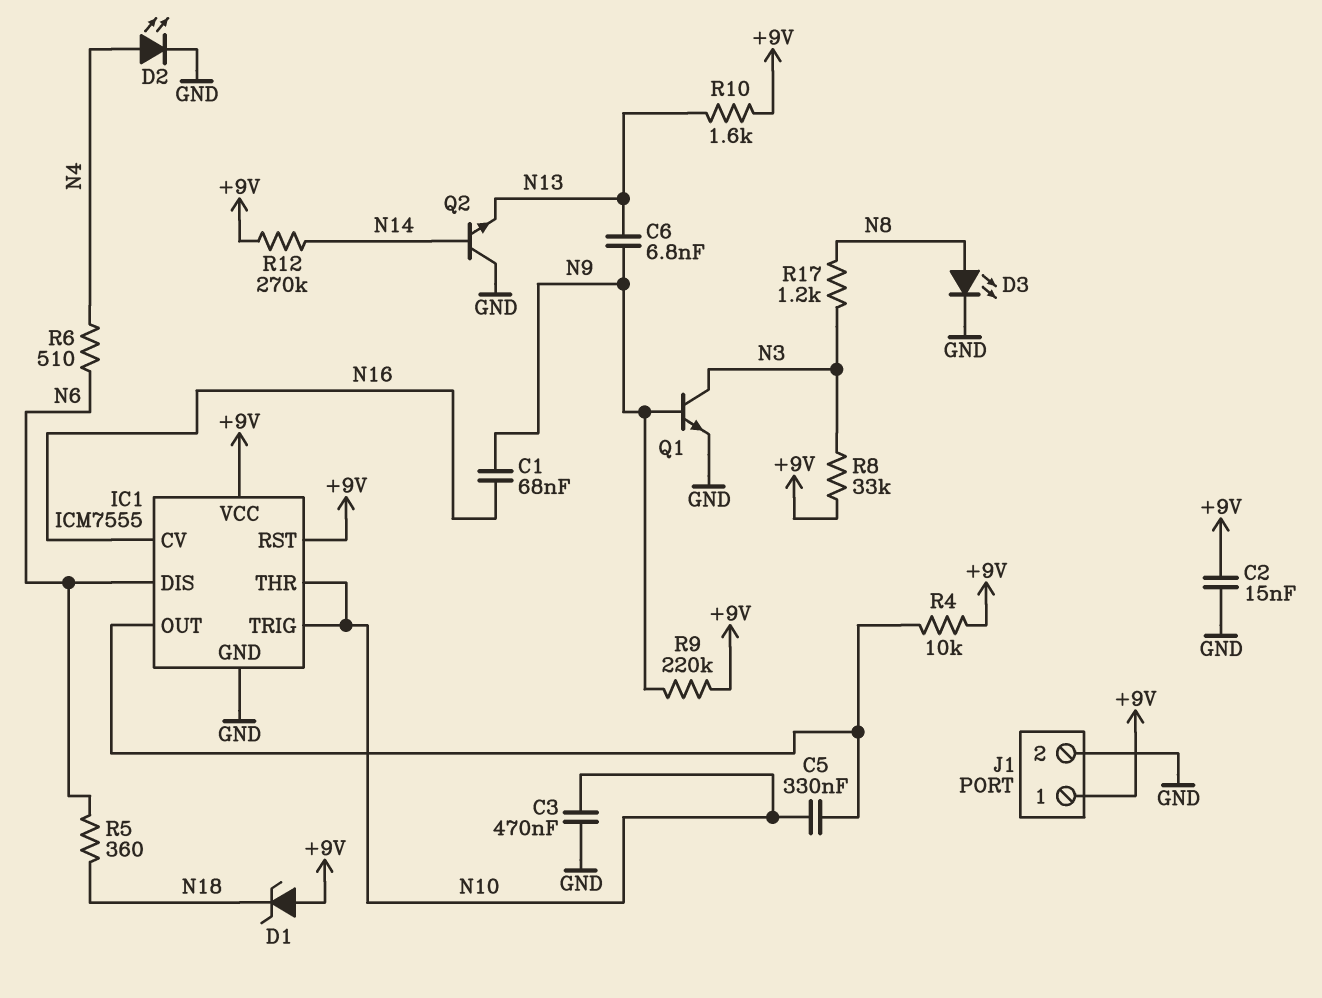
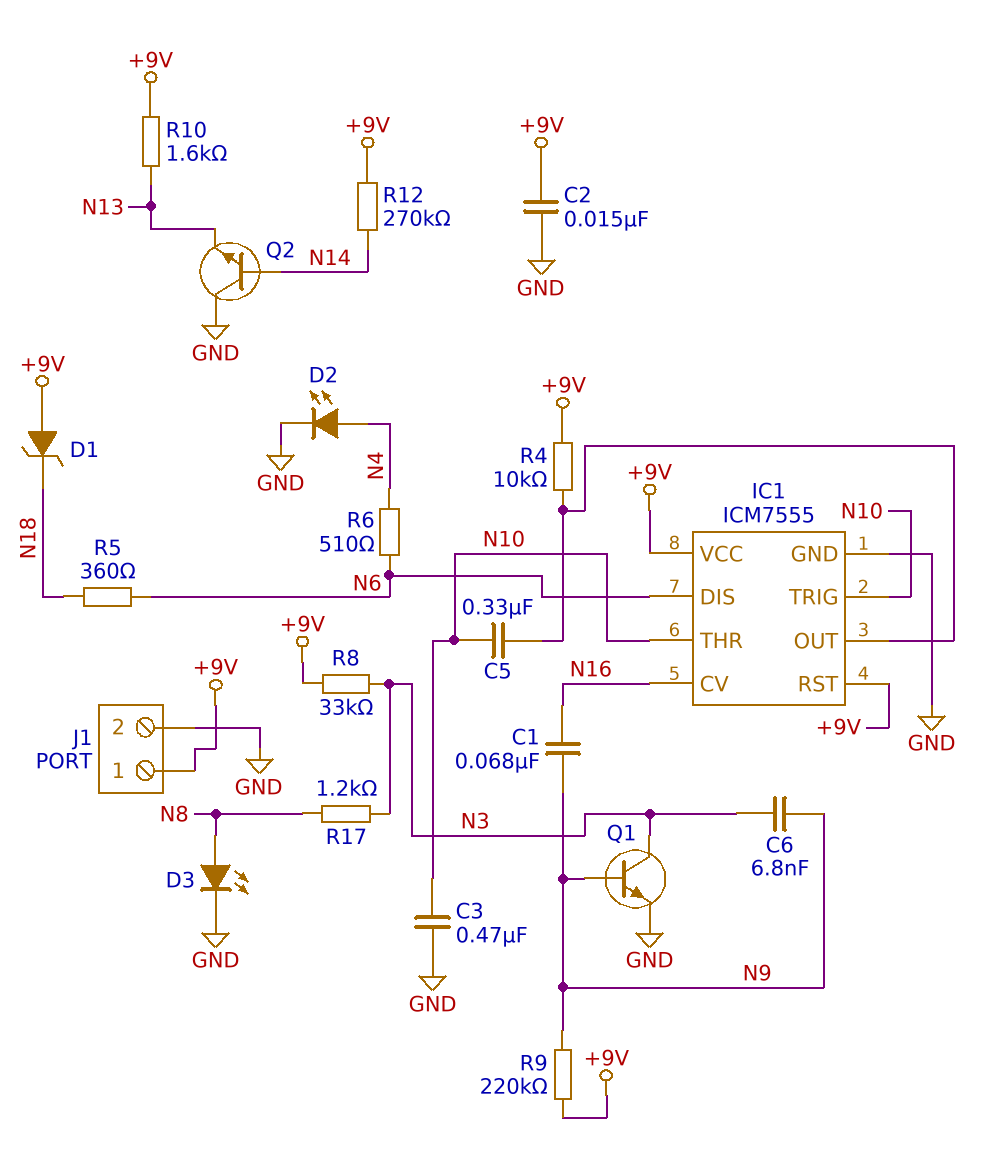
C6: 6.8nF (N9, N13) -> 6.8nF (N3, N9)

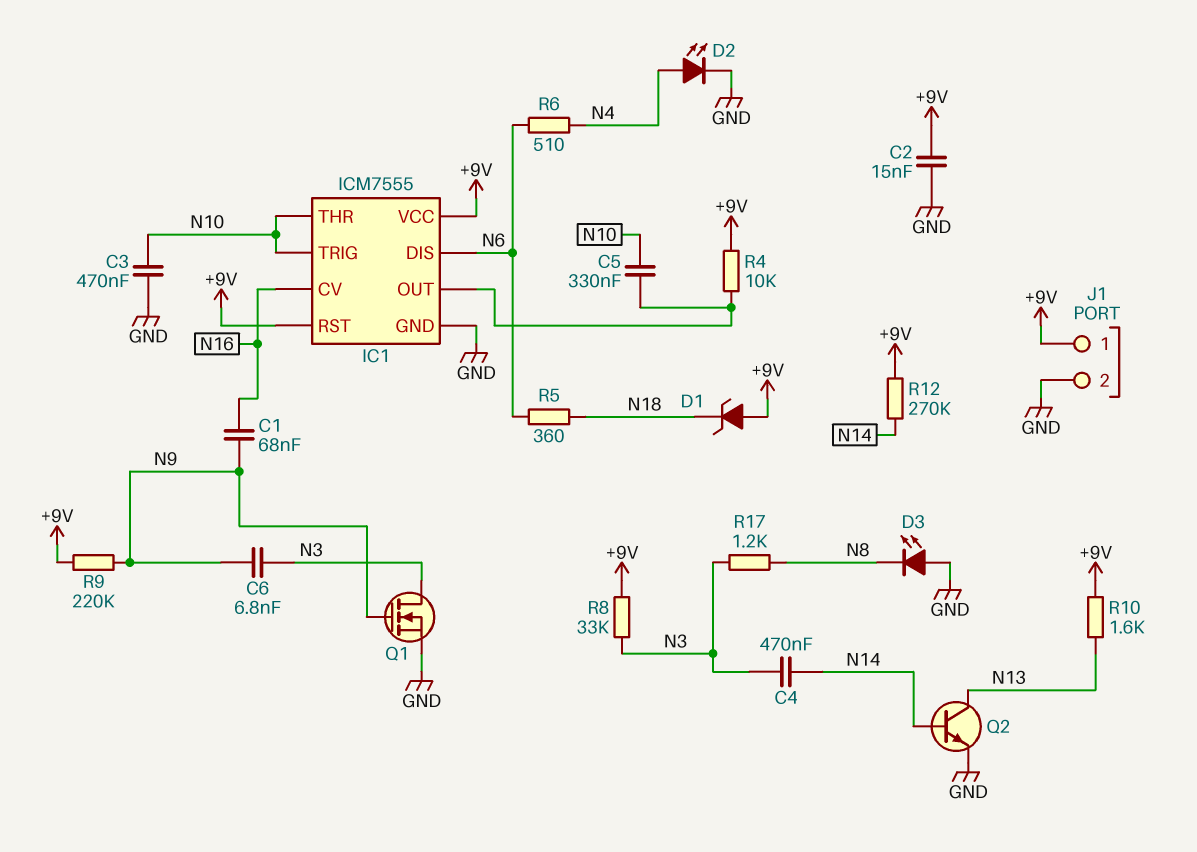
C4: none -> 470nF (N3, N14)
D3: LED (A N8, K GND) -> LED (A GND, K N8)
Q1: NPN (B N9, C N3, E GND) -> NMOS (G N9, D N3, S GND)
Q2: NPN (B N14, C GND, E N13) -> NPN (B N14, C N13, E GND)

